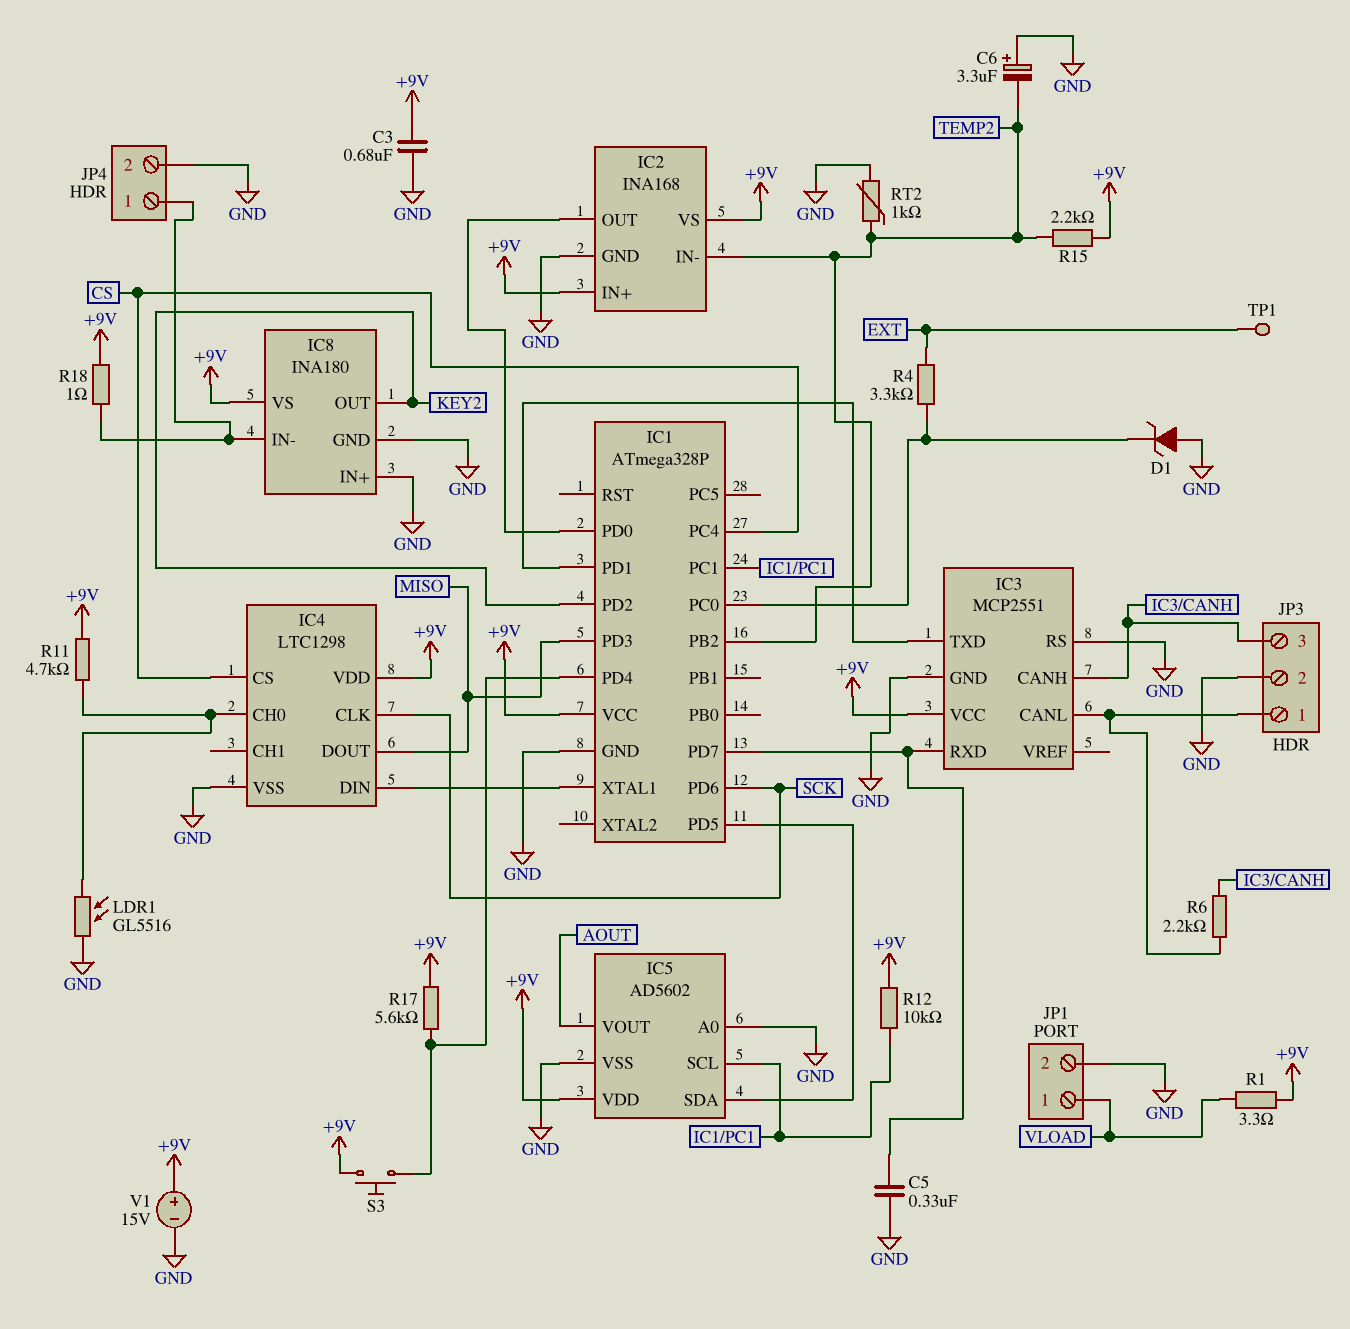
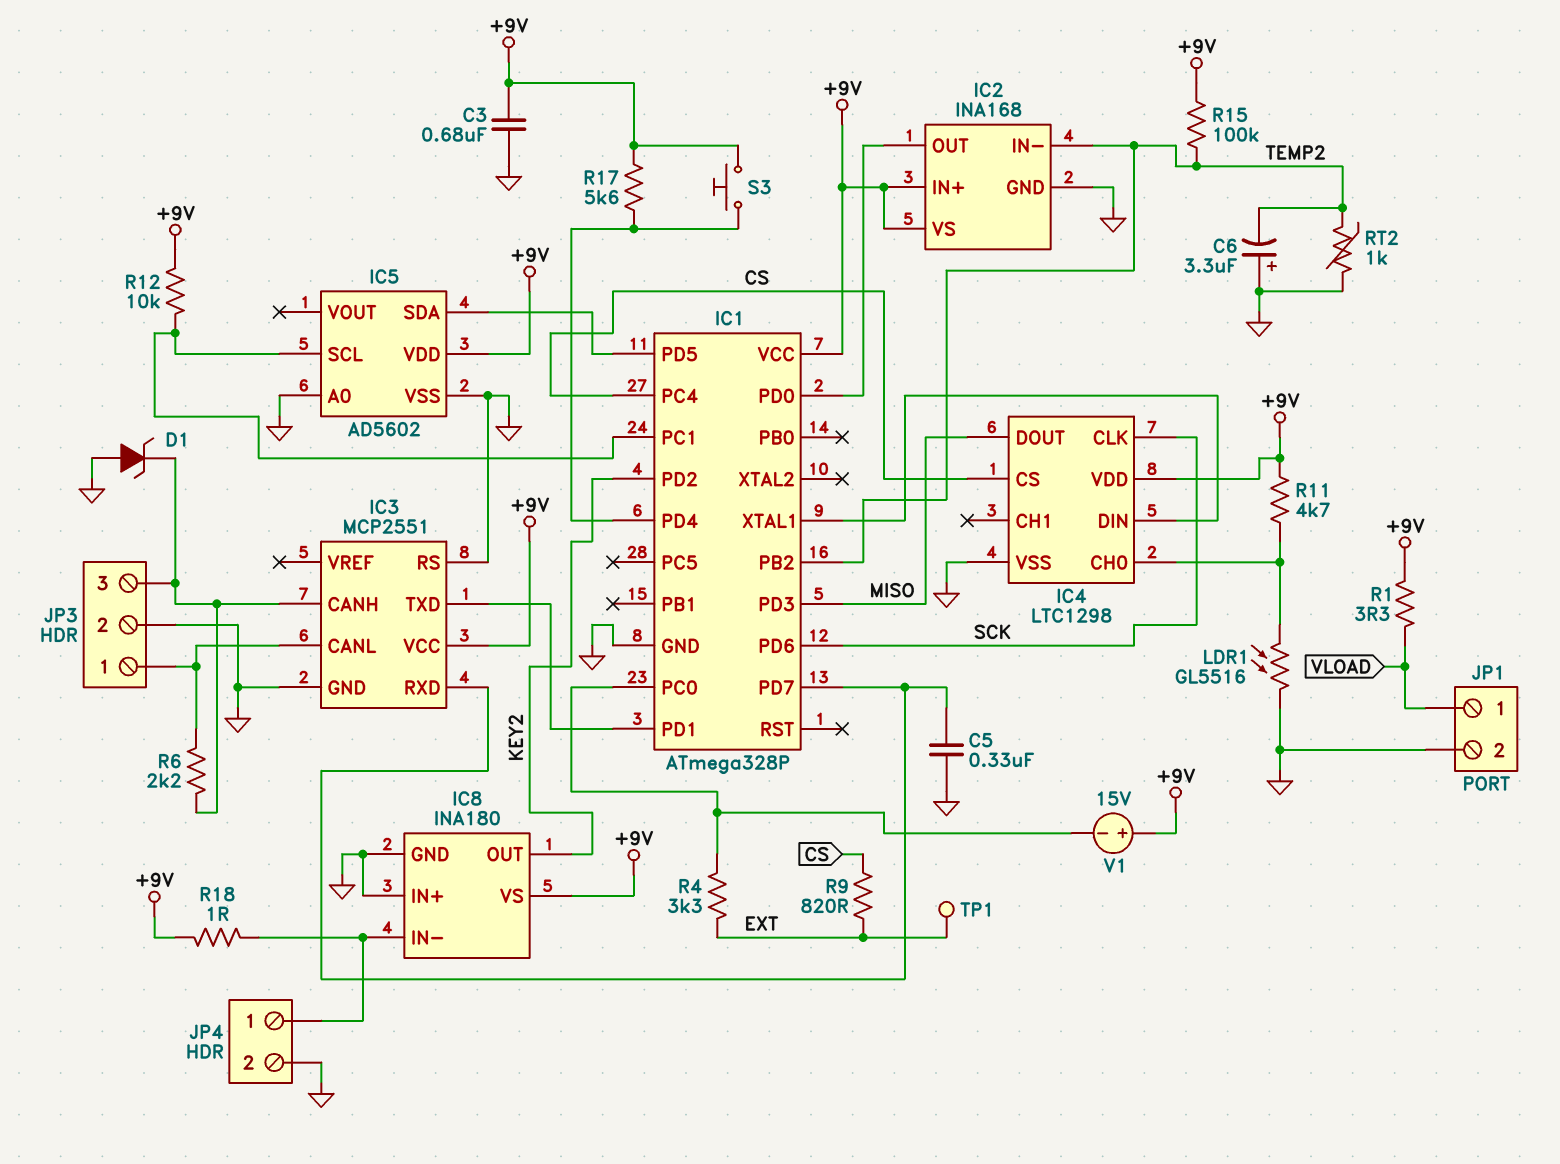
D1: zener (A GND, K IC1/PC0) -> zener (A GND, K IC3/CANH)
IC5 pin VOUT: AOUT -> none
R9: none -> 820 (CS, EXT)
R15: 2.2k (+9V, TEMP2) -> 100k (+9V, TEMP2)
V1: 15V (plus +9V, minus GND) -> 15V (plus +9V, minus IC1/PC0)

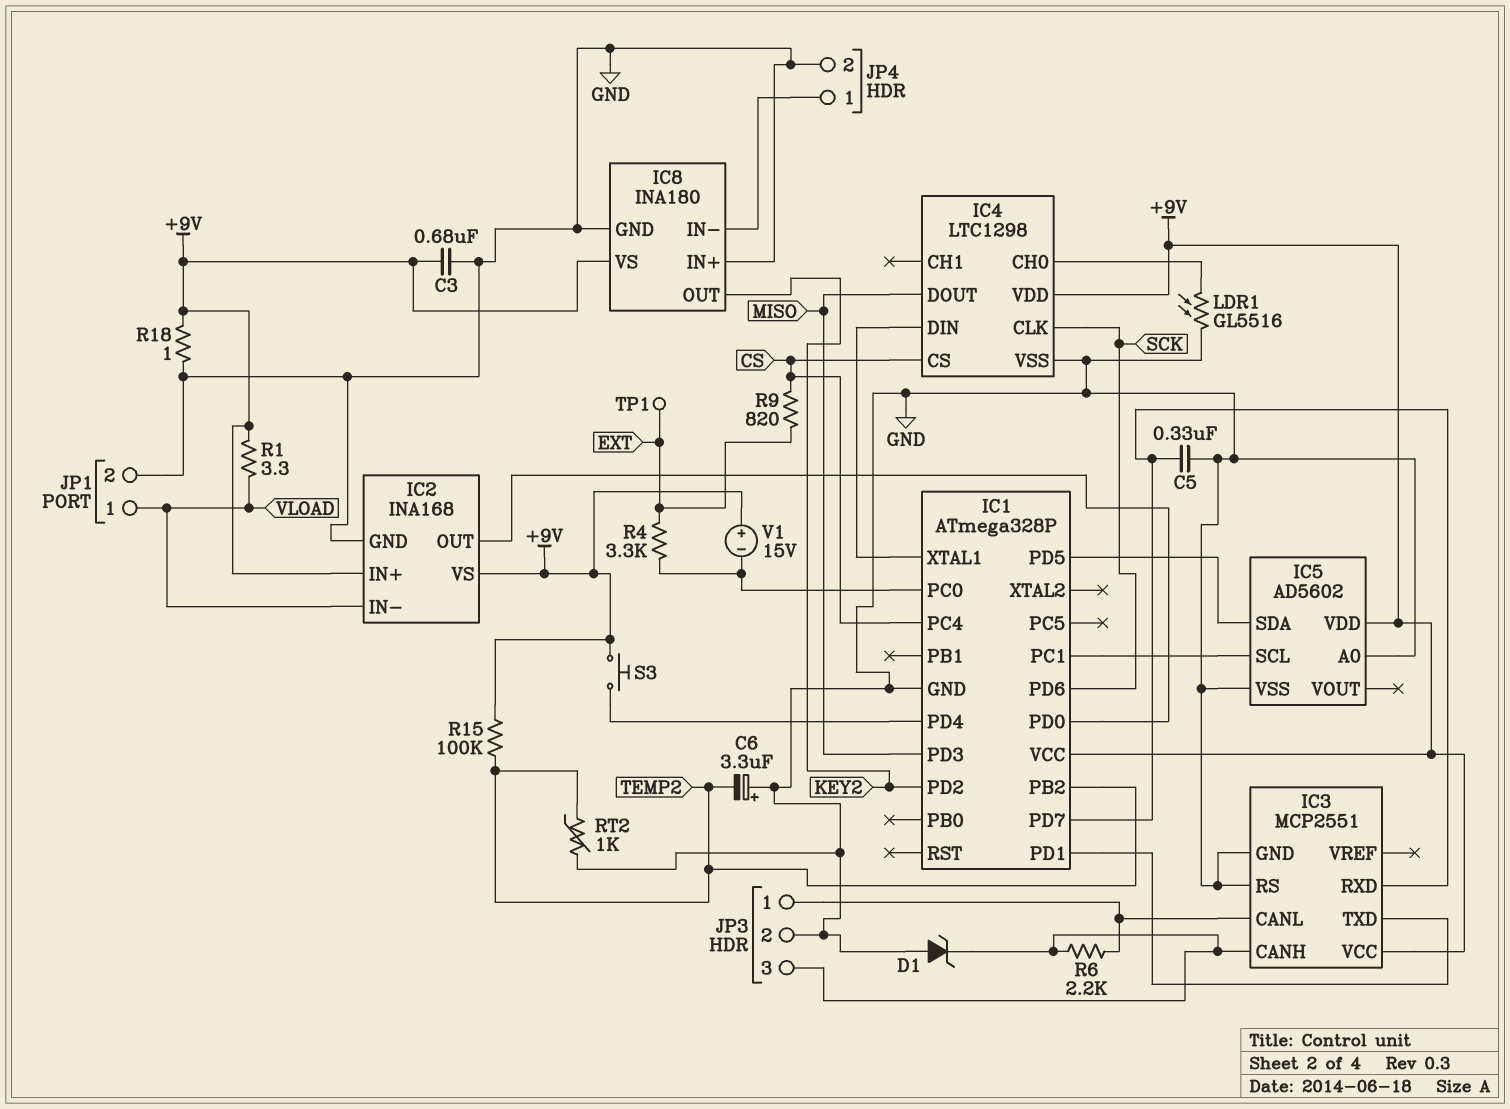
IC2 pin IN-: TEMP2 -> VLOAD
R11: 4.7k (+9V, IC4/CH0) -> none
R12: 10k (+9V, IC1/PC1) -> none
R17: 5.6k (+9V, IC1/PD4) -> none
R18: 1 (+9V, IC8/IN-) -> 1 (+9V, GND)

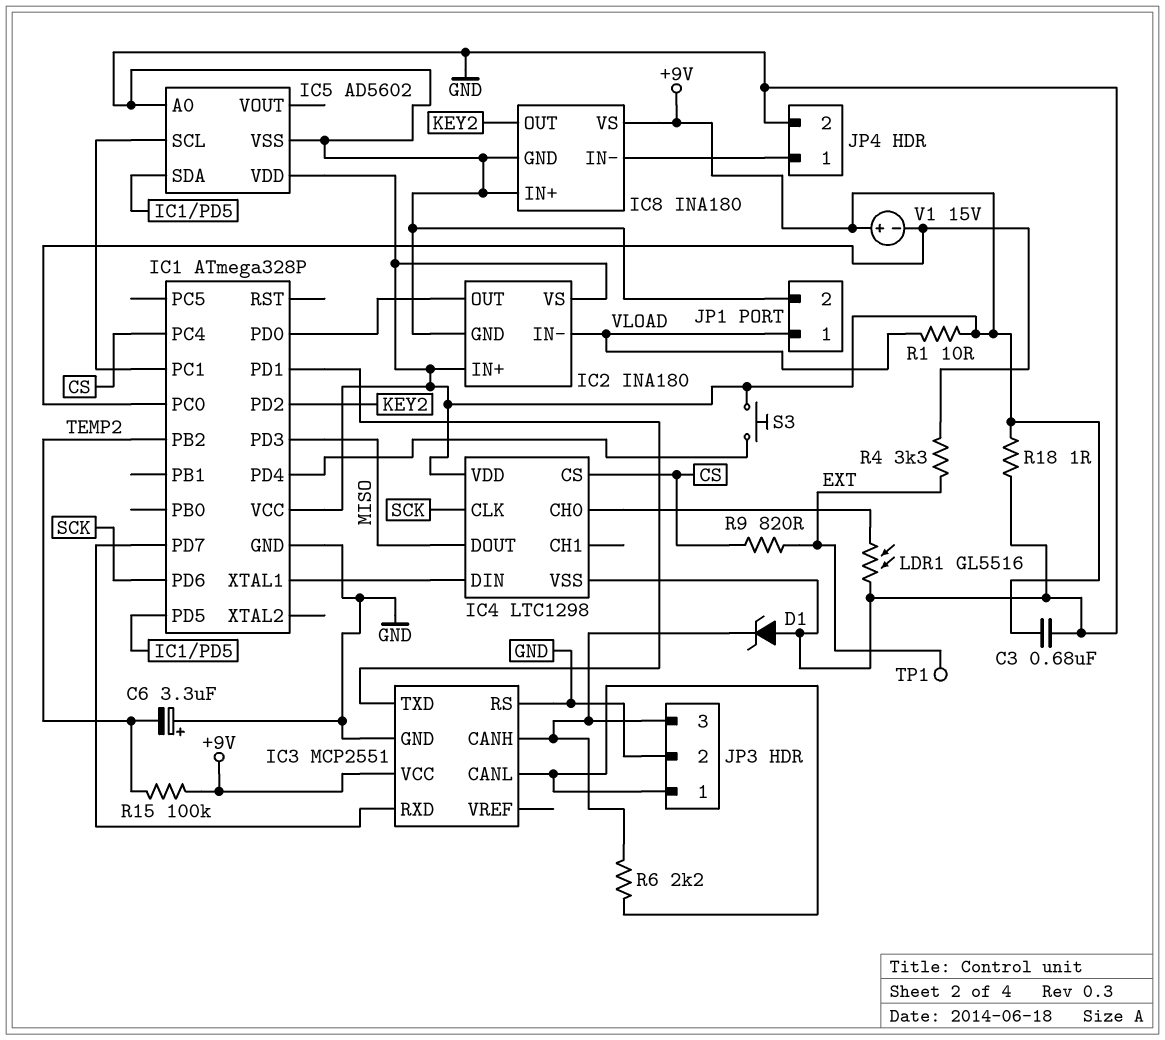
C5: 330nF (GND, IC1/PD7) -> none
IC2: INA168 -> INA180
R1: 3.3 (+9V, VLOAD) -> 10 (+9V, VLOAD)
RT2: 1k (GND, TEMP2) -> none

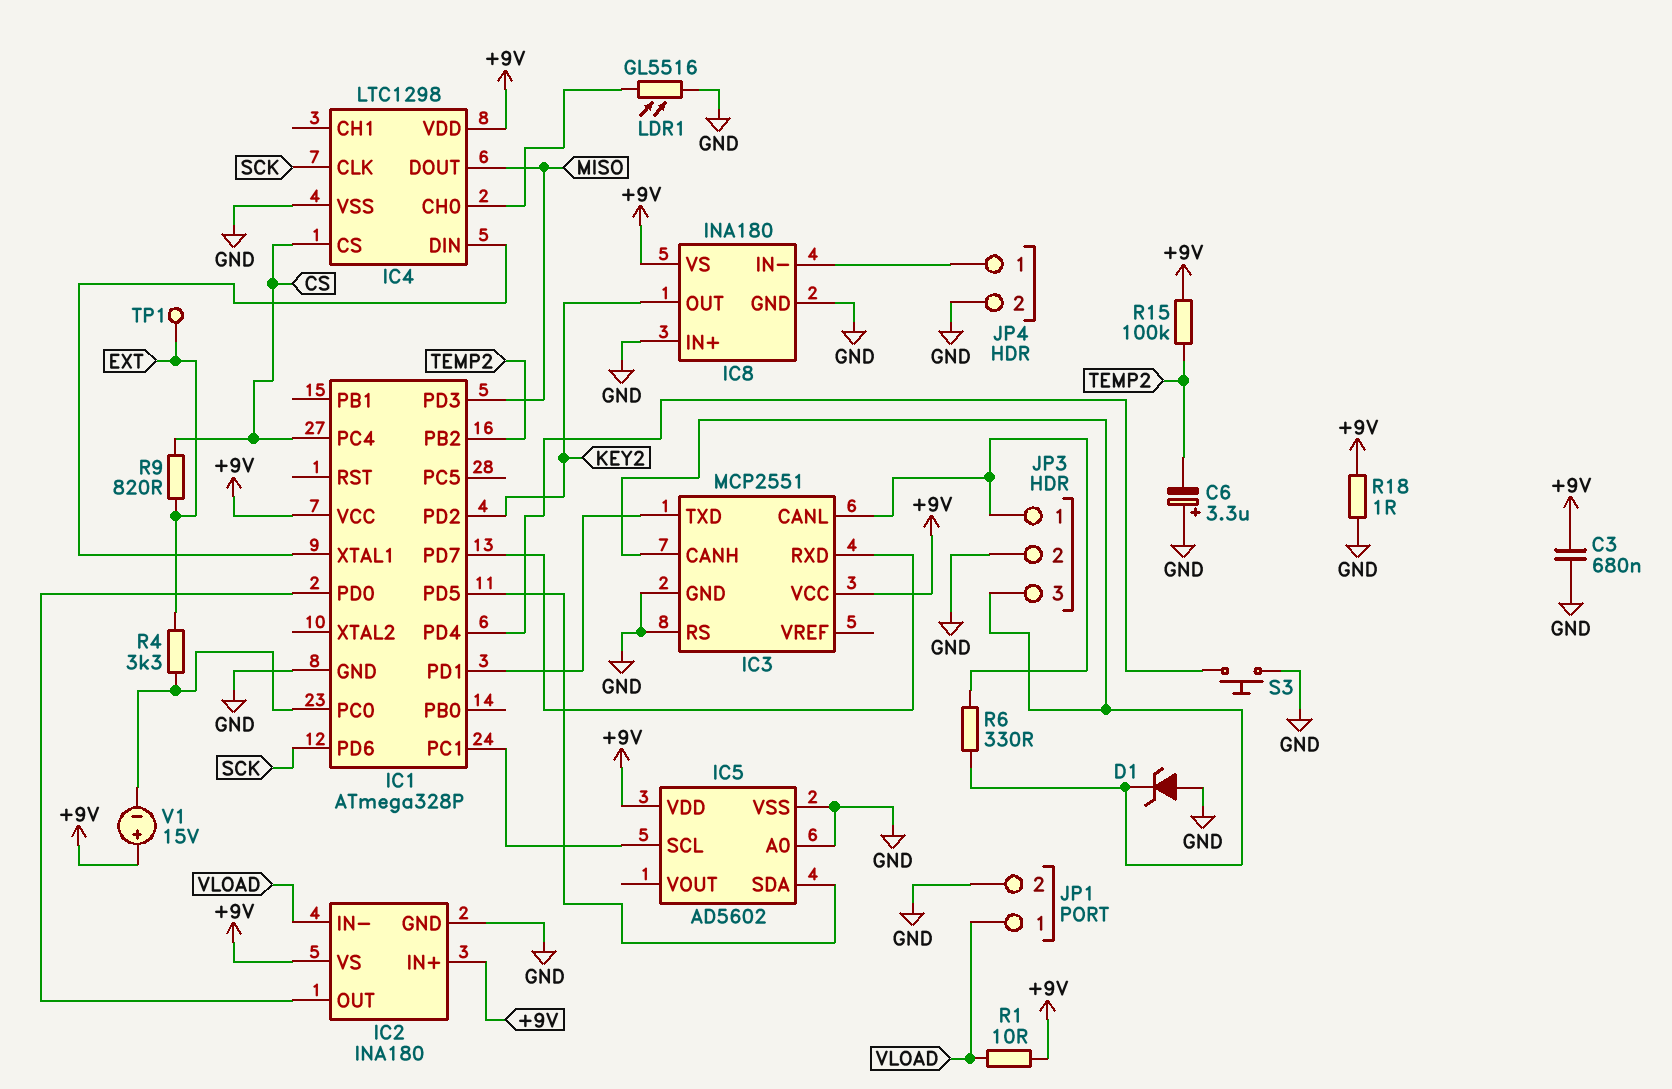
R6: 2.2k (IC3/CANH, IC3/CANL) -> 330 (IC3/CANH, IC3/CANL)
S3: button (+9V, IC1/PD4) -> button (GND, IC1/PD4)

